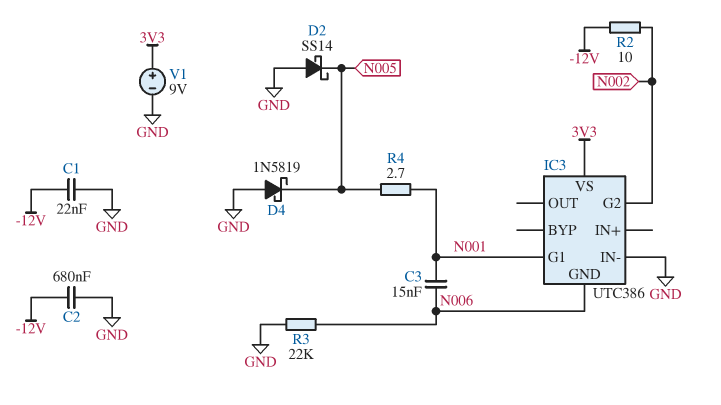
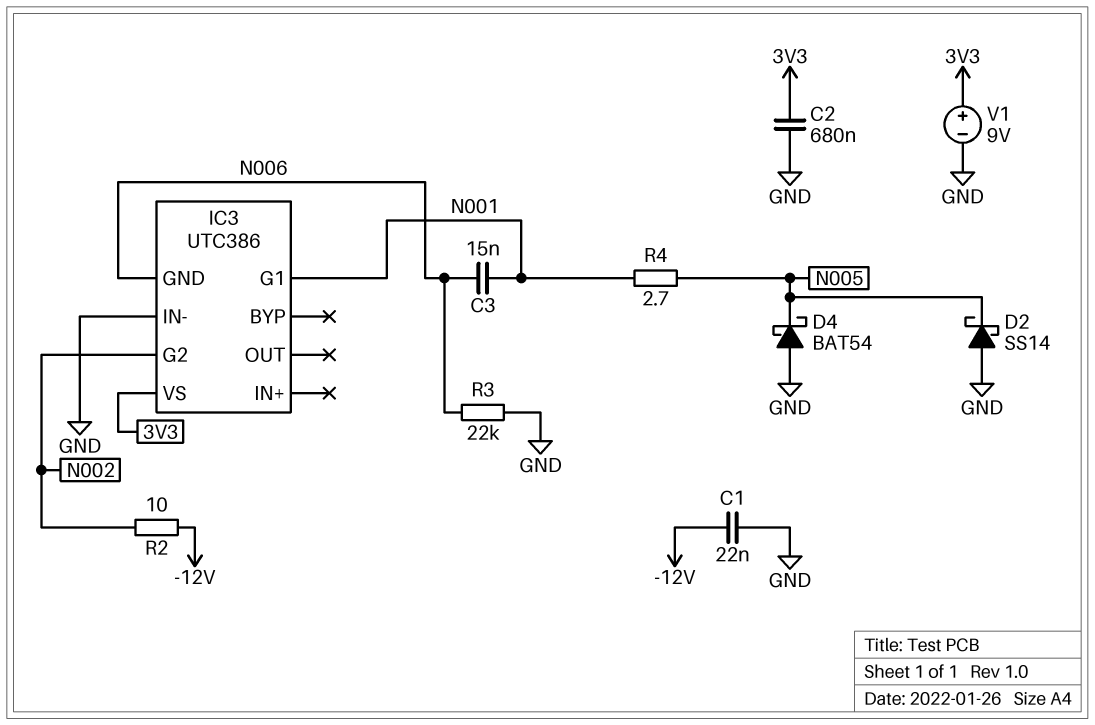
C2: 680nF (-12V, GND) -> 680nF (3V3, GND)
D4: schottky 1N5819 (A GND, K N005) -> schottky BAT54 (A GND, K N005)

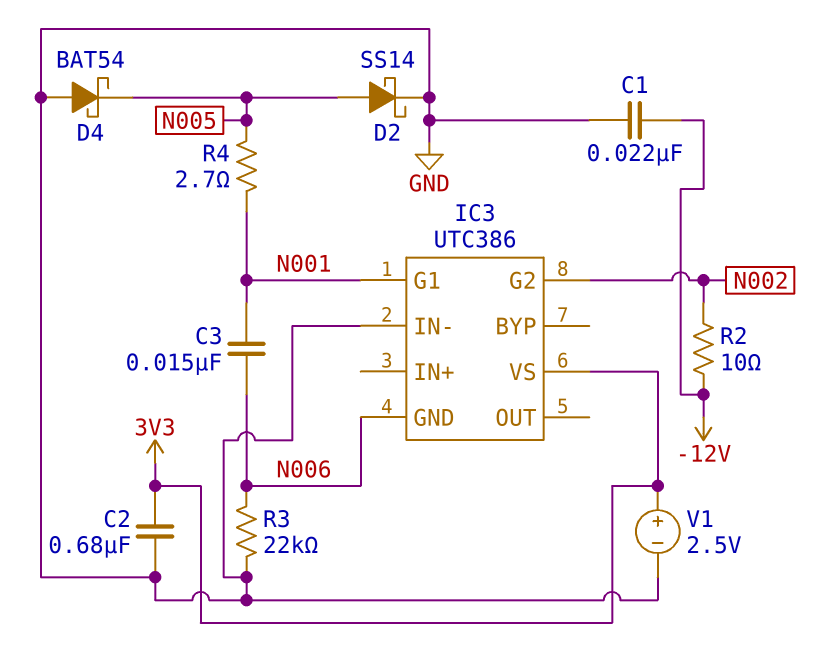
D2: schottky SS14 (A GND, K N005) -> schottky SS14 (A N005, K GND)
V1: 9V (plus 3V3, minus GND) -> 2.5V (plus 3V3, minus GND)

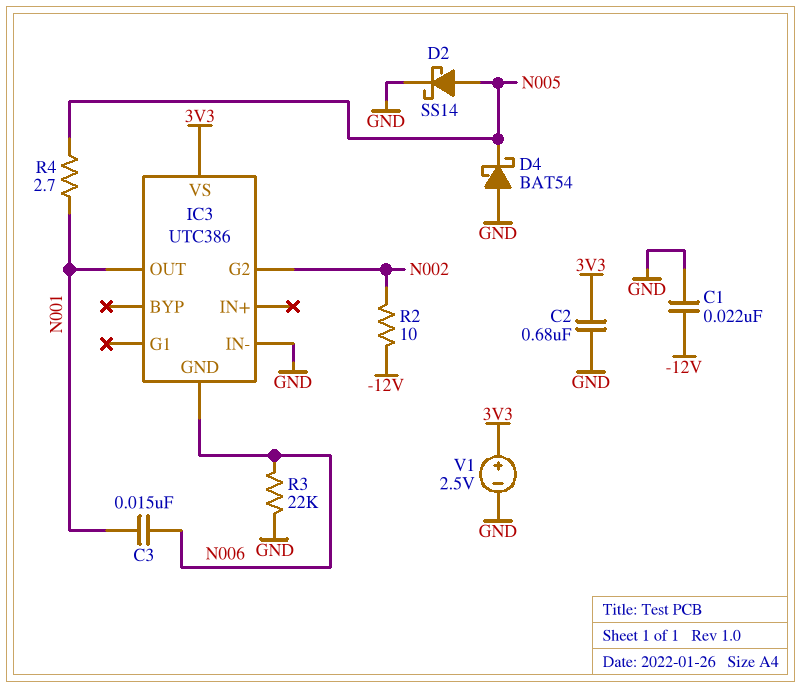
IC3 pin G1: N001 -> none
IC3 pin OUT: none -> N001

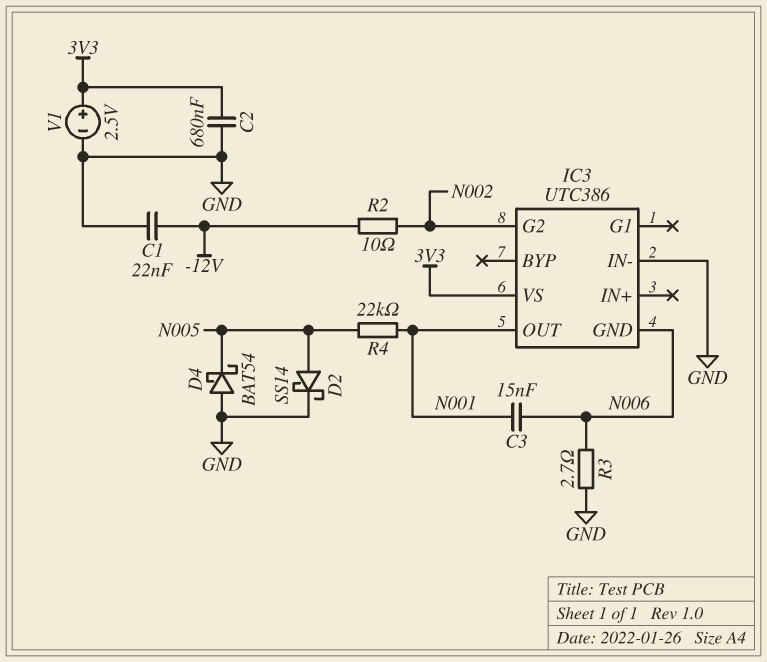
R3: 22k (GND, N006) -> 2.7 (GND, N006)
R4: 2.7 (N001, N005) -> 22k (N001, N005)

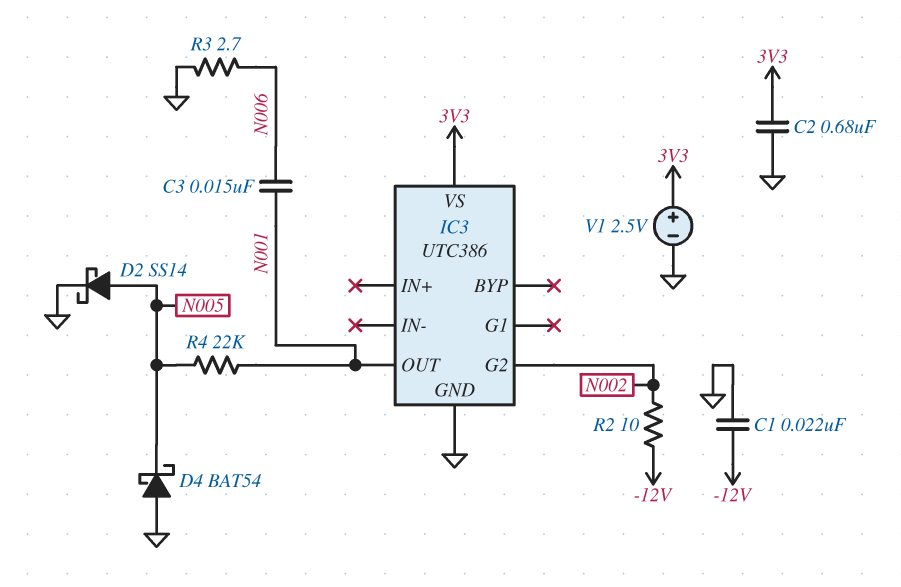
IC3 pin GND: N006 -> GND
IC3 pin IN-: GND -> none

